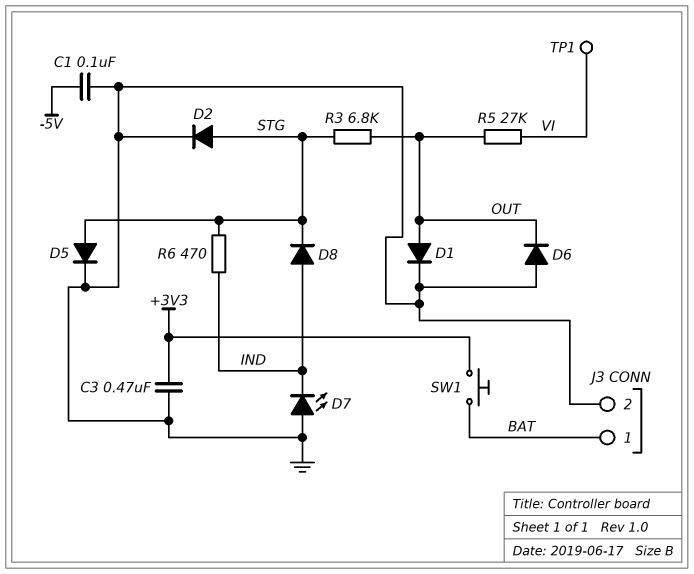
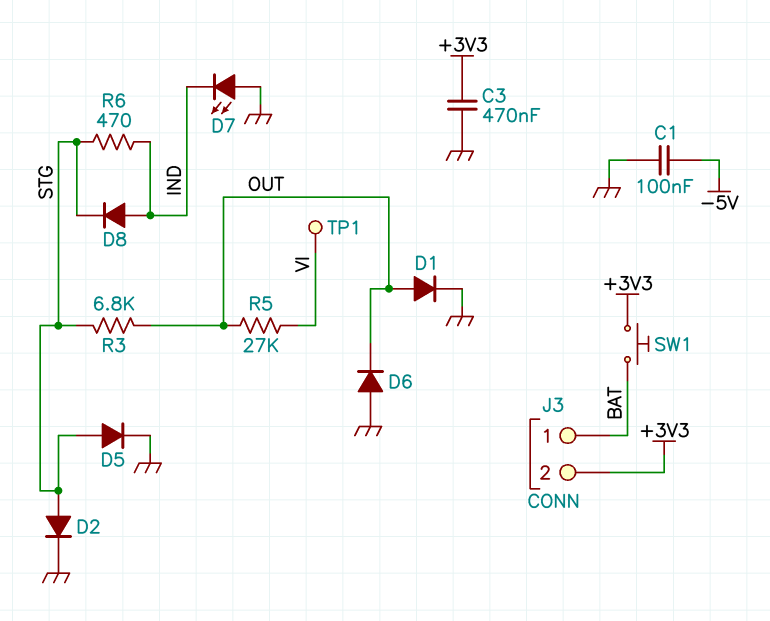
J3 pin 2: GND -> +3V3

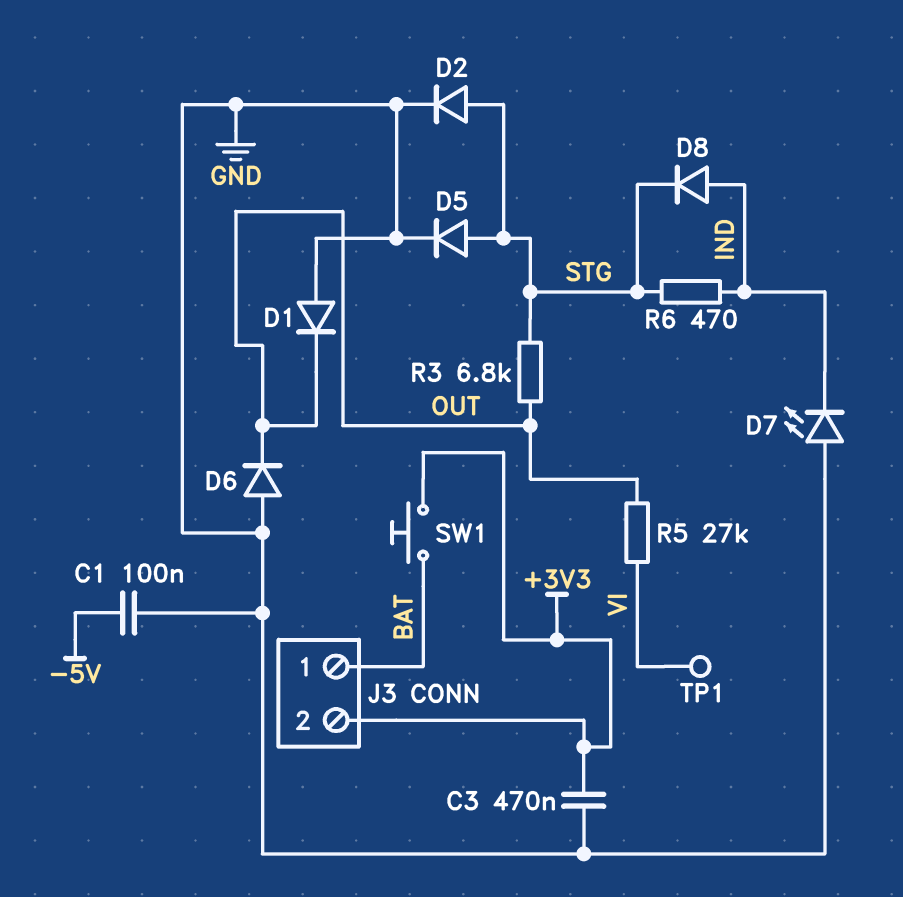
D1: diode (A OUT, K GND) -> diode (A GND, K OUT)

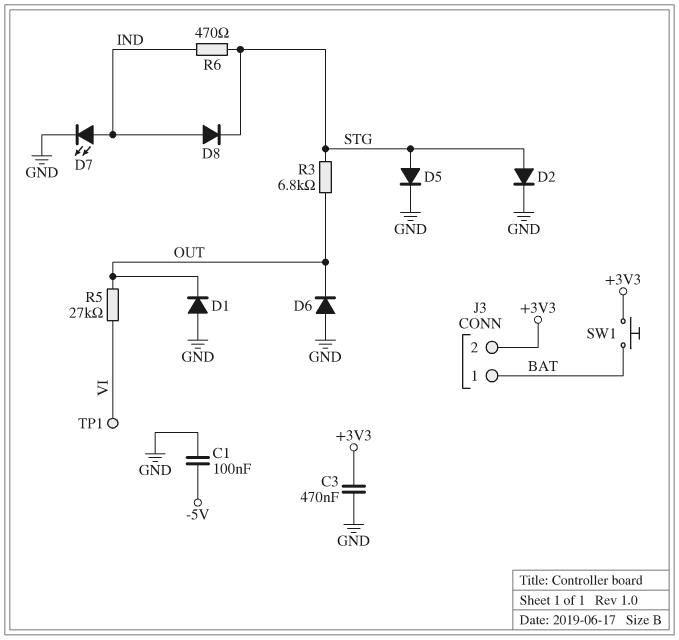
D7: LED (A GND, K IND) -> LED (A IND, K GND)

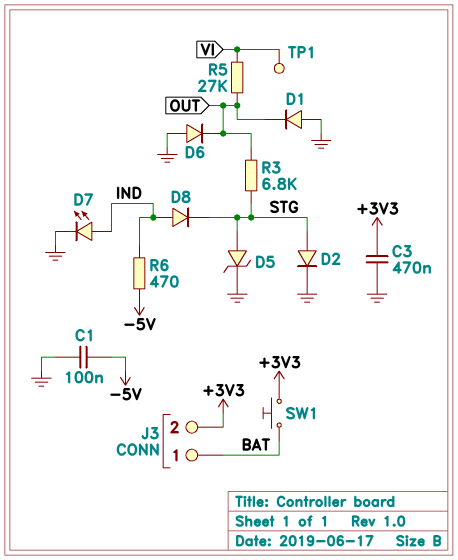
D5: diode (A STG, K GND) -> zener (A STG, K GND)
R6: 470 (IND, STG) -> 470 (-5V, IND)

